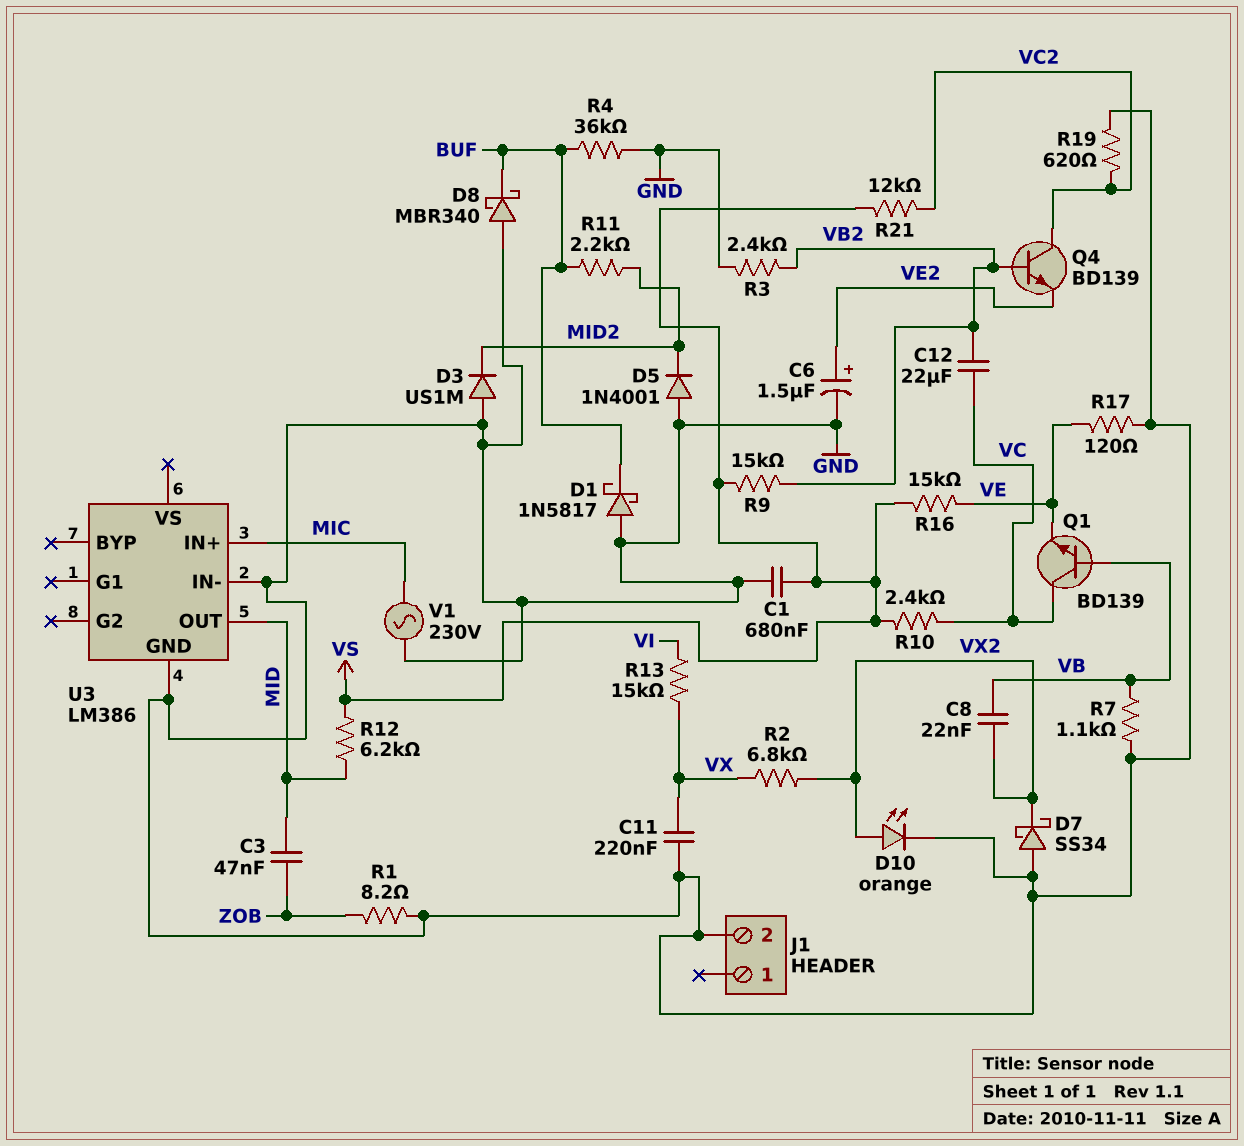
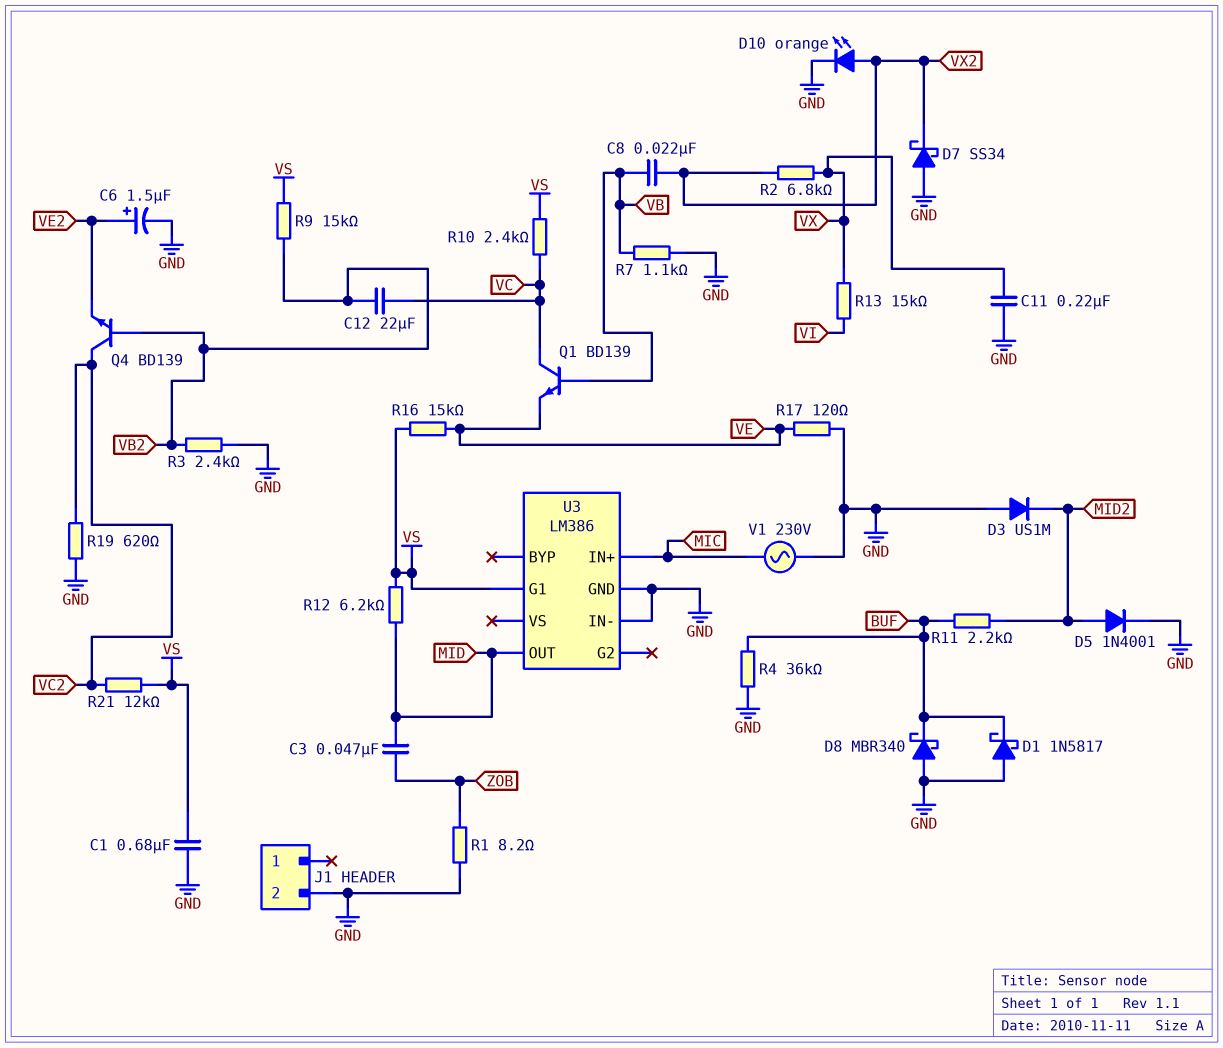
D5: diode 1N4001 (A GND, K MID2) -> diode 1N4001 (A MID2, K GND)
U3 pin G1: none -> VS

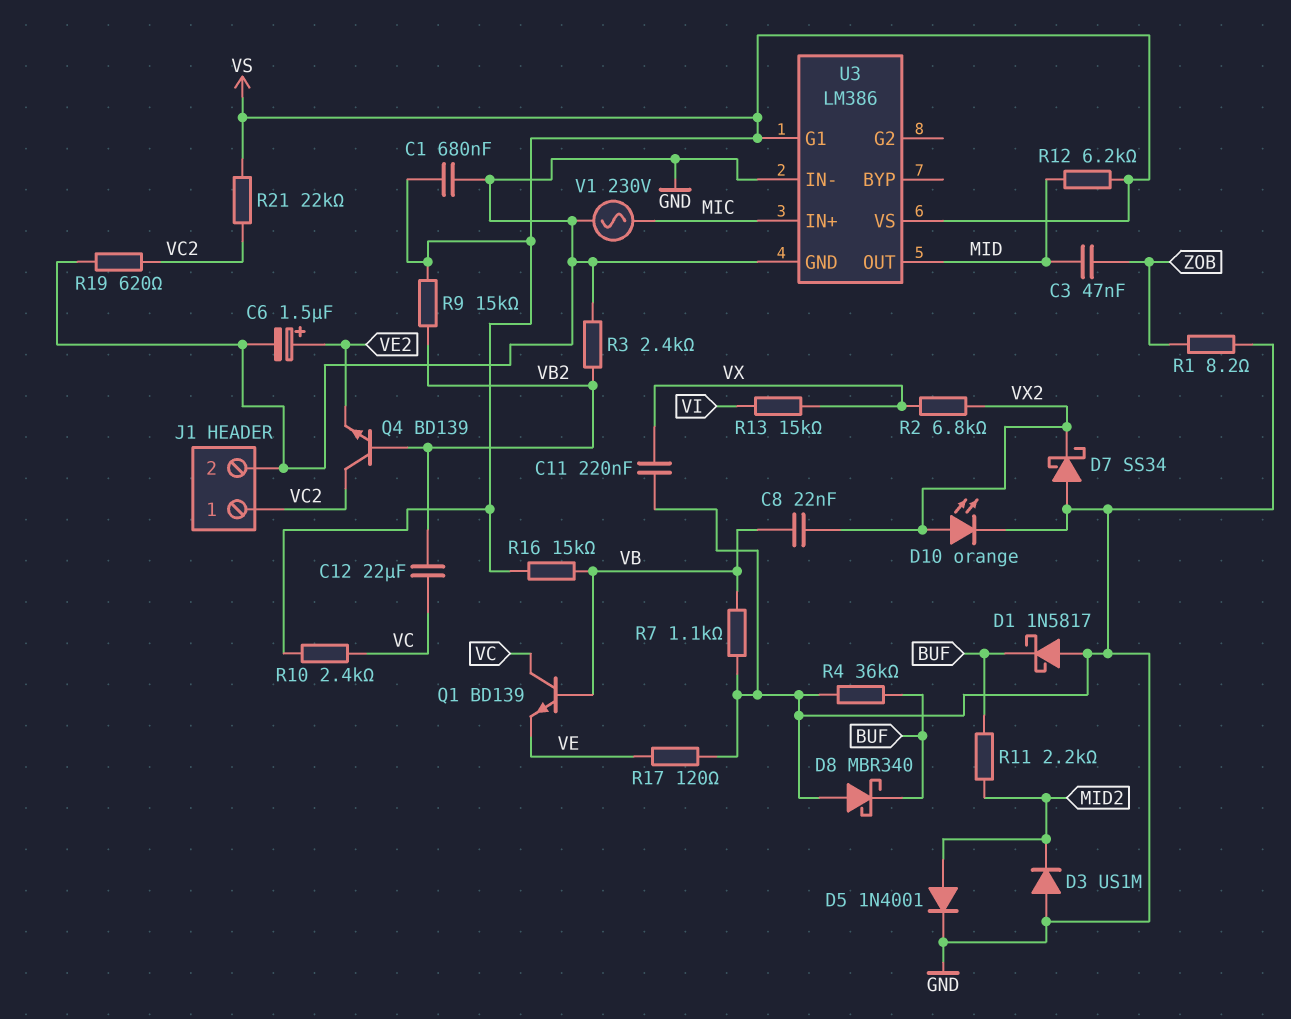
J1 pin 1: none -> VC2
R16: 15k (VE, VS) -> 15k (VB, VS)
R21: 12k (VC2, VS) -> 22k (VC2, VS)
U3 pin VS: none -> VS

